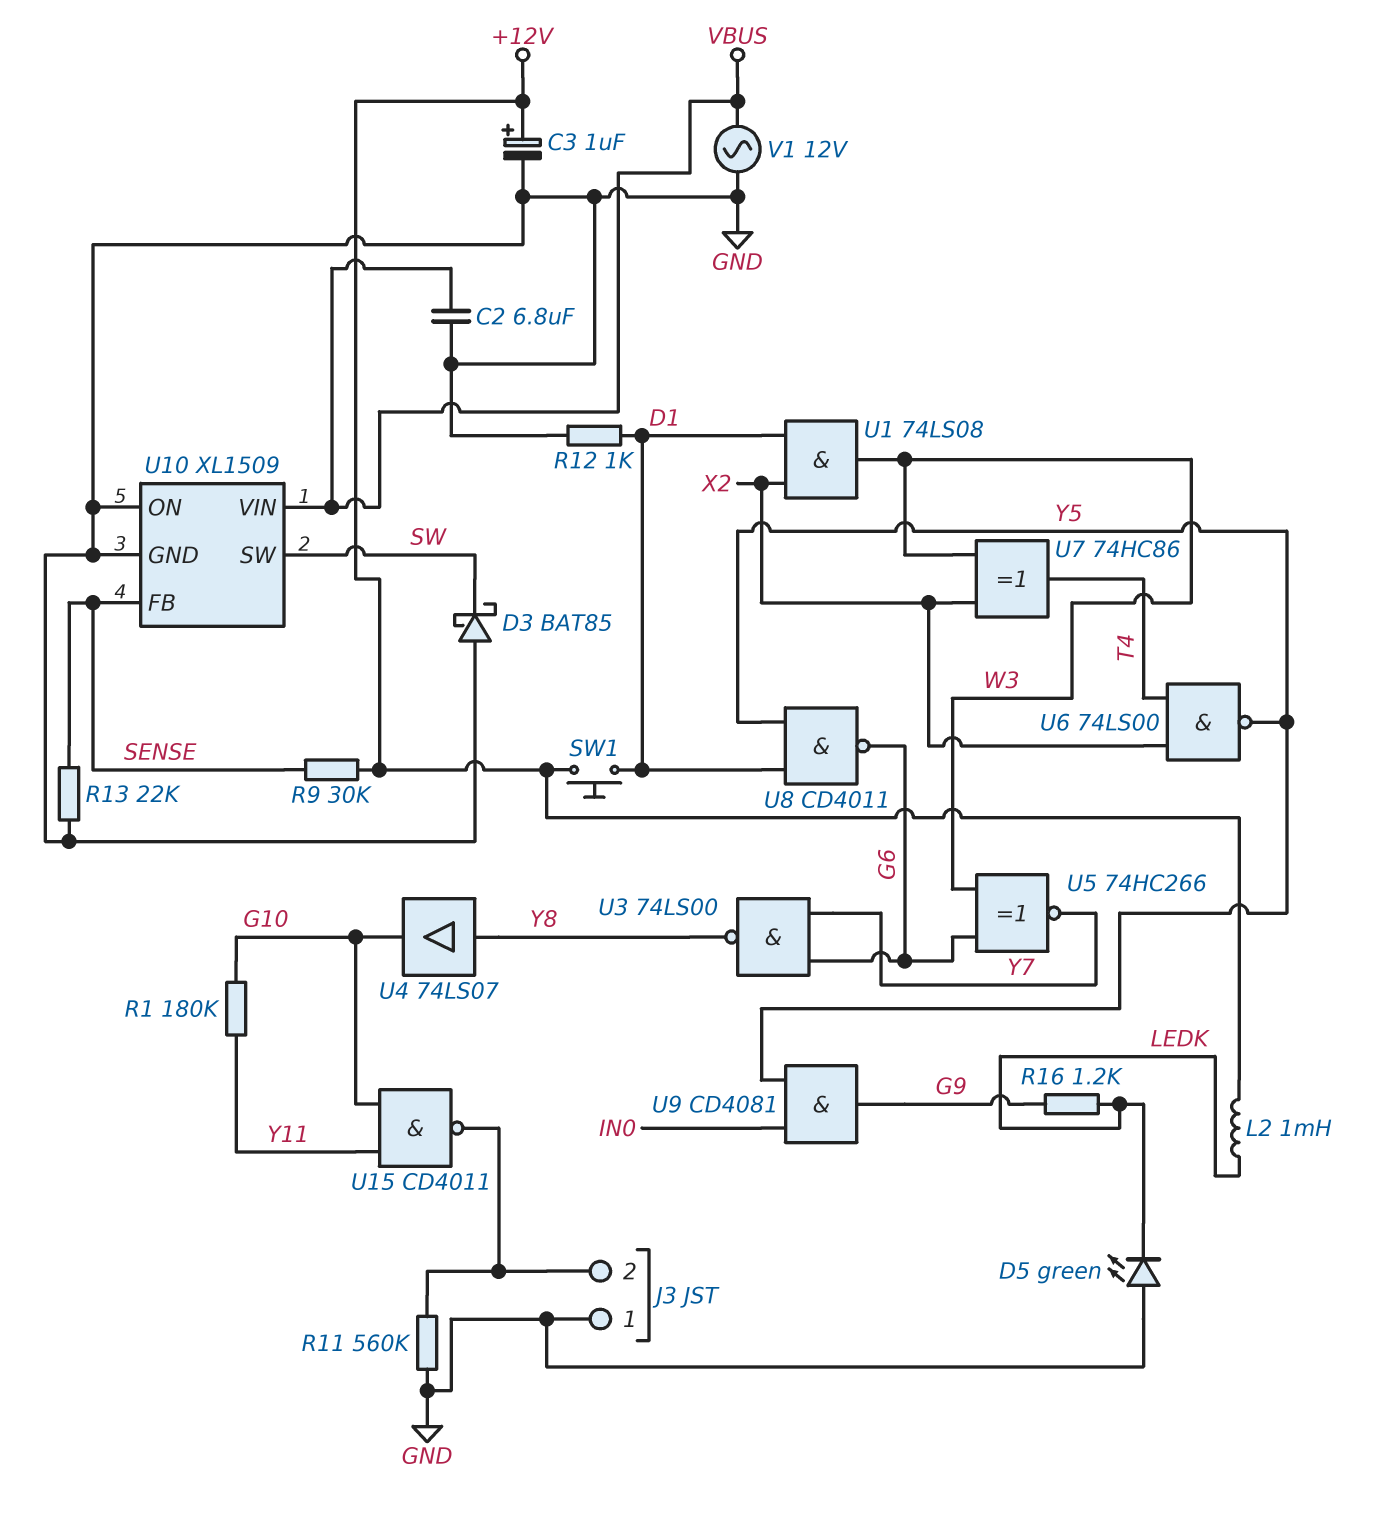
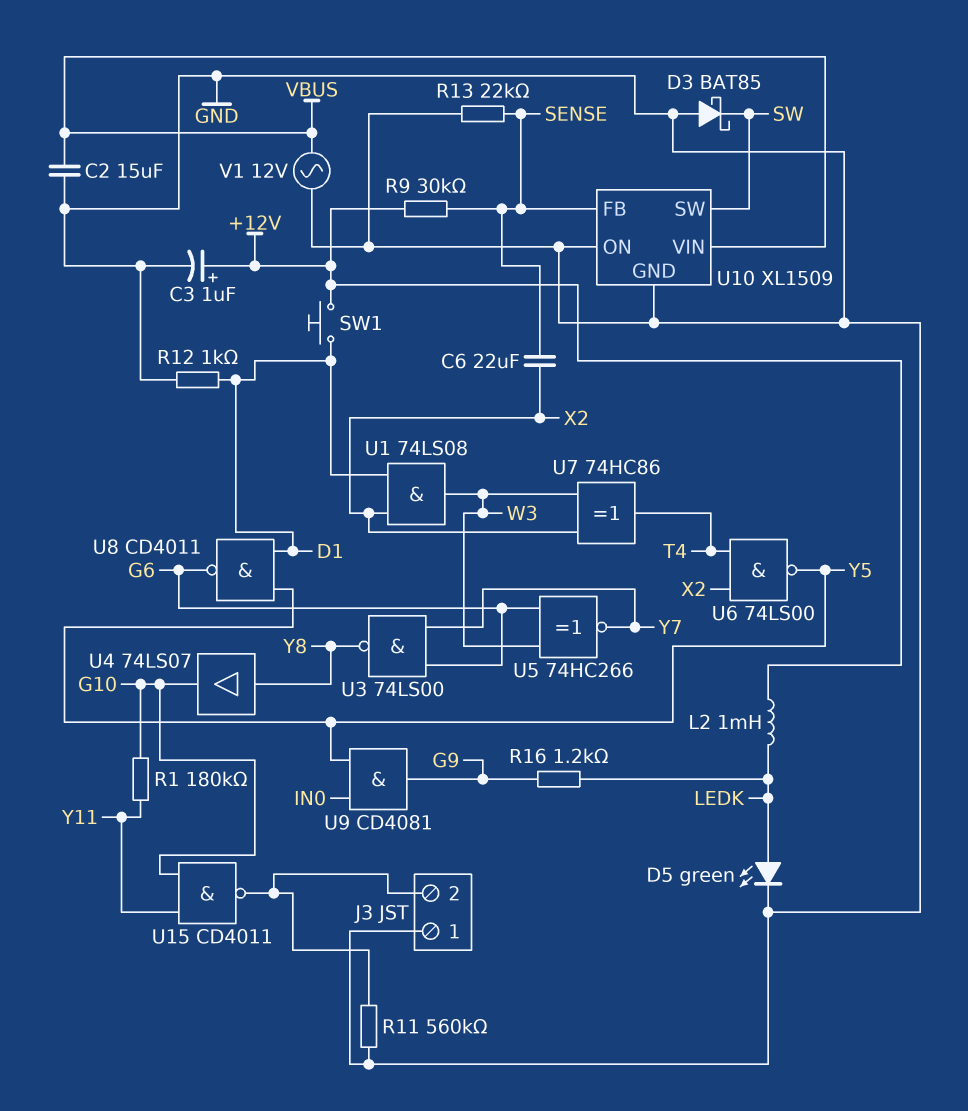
C2: 6.8uF (GND, VBUS) -> 15uF (GND, VBUS)
C6: none -> 22uF (SENSE, X2)
D5: LED green (A GND, K LEDK) -> LED green (A LEDK, K GND)

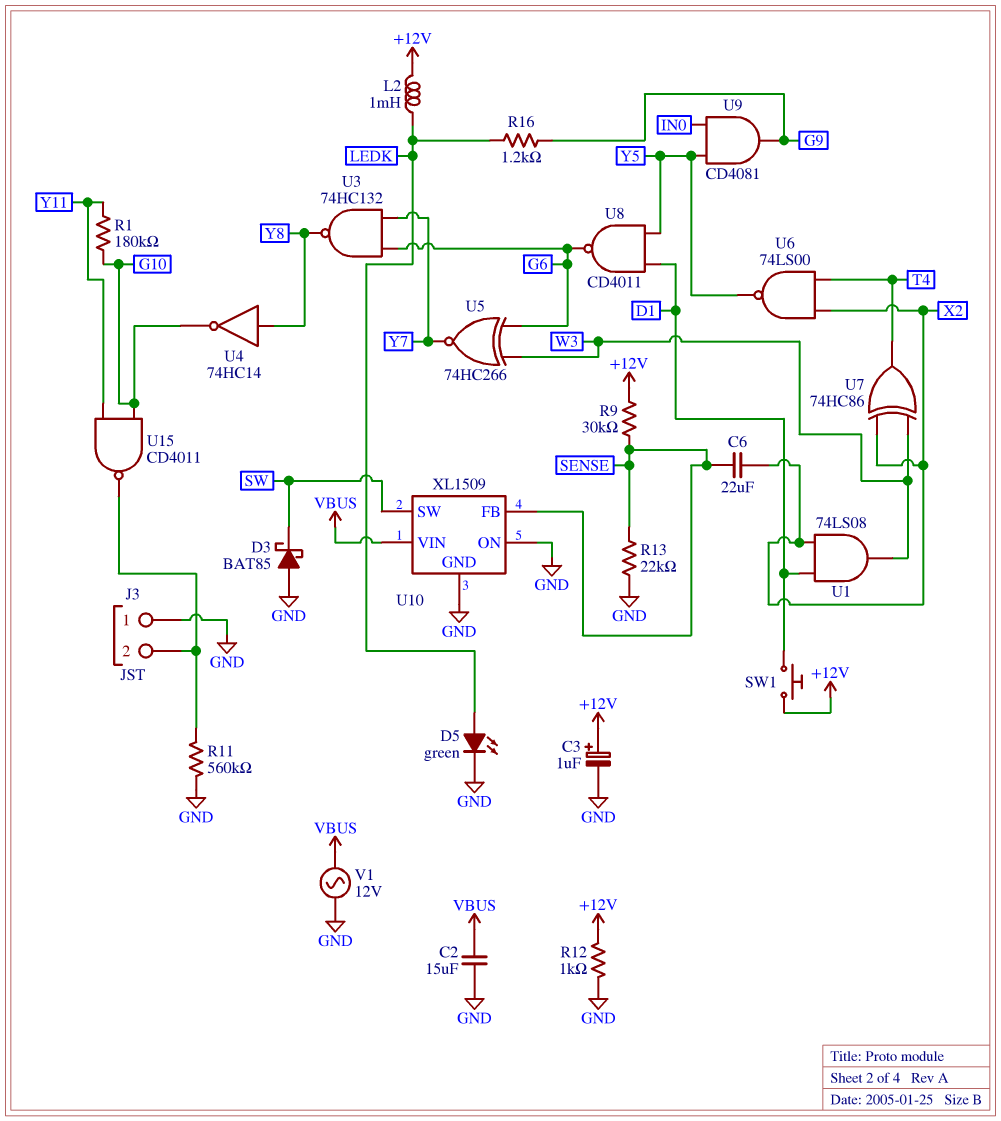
R12: 1k (D1, GND) -> 1k (+12V, GND)
U3: NAND 74LS00 (in G6, in Y7, out Y8) -> NAND 74HC132 (in G6, in Y7, out Y8)
U4: buffer 74LS07 (in Y8, out G10) -> NOT 74HC14 (in Y8, out G10)

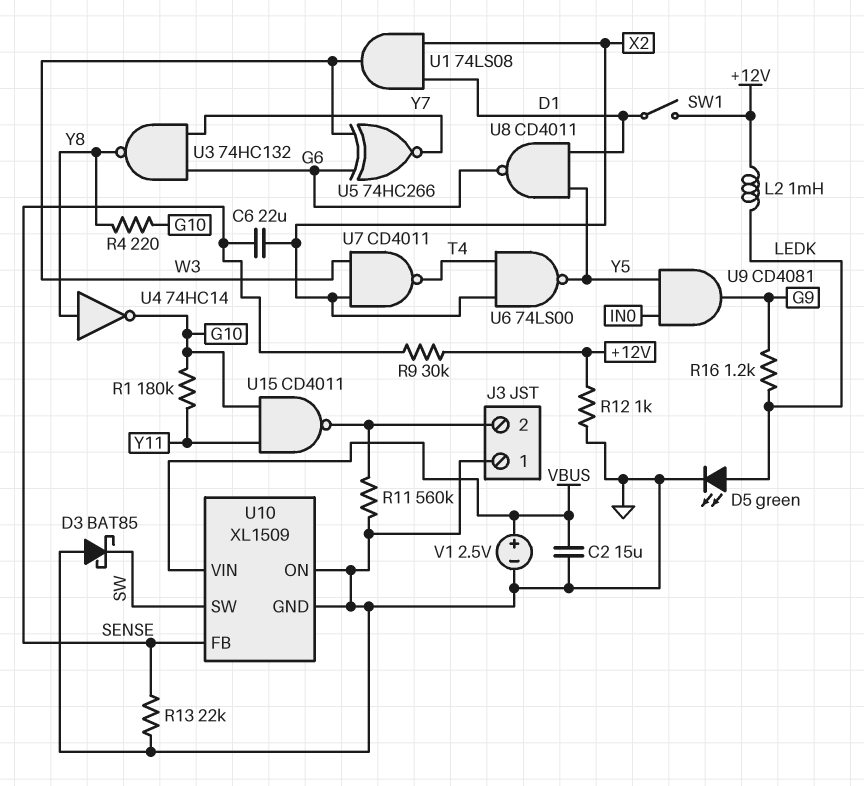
C3: 1uF (plus +12V, minus GND) -> none
R4: none -> 220 (G10, Y8)
SW1: button (+12V, D1) -> switch (+12V, D1)
U7: XOR 74HC86 (in W3, in X2, out T4) -> NAND CD4011 (in W3, in X2, out T4)
V1: AC 12V (GND, VBUS) -> 2.5V (plus VBUS, minus GND)

